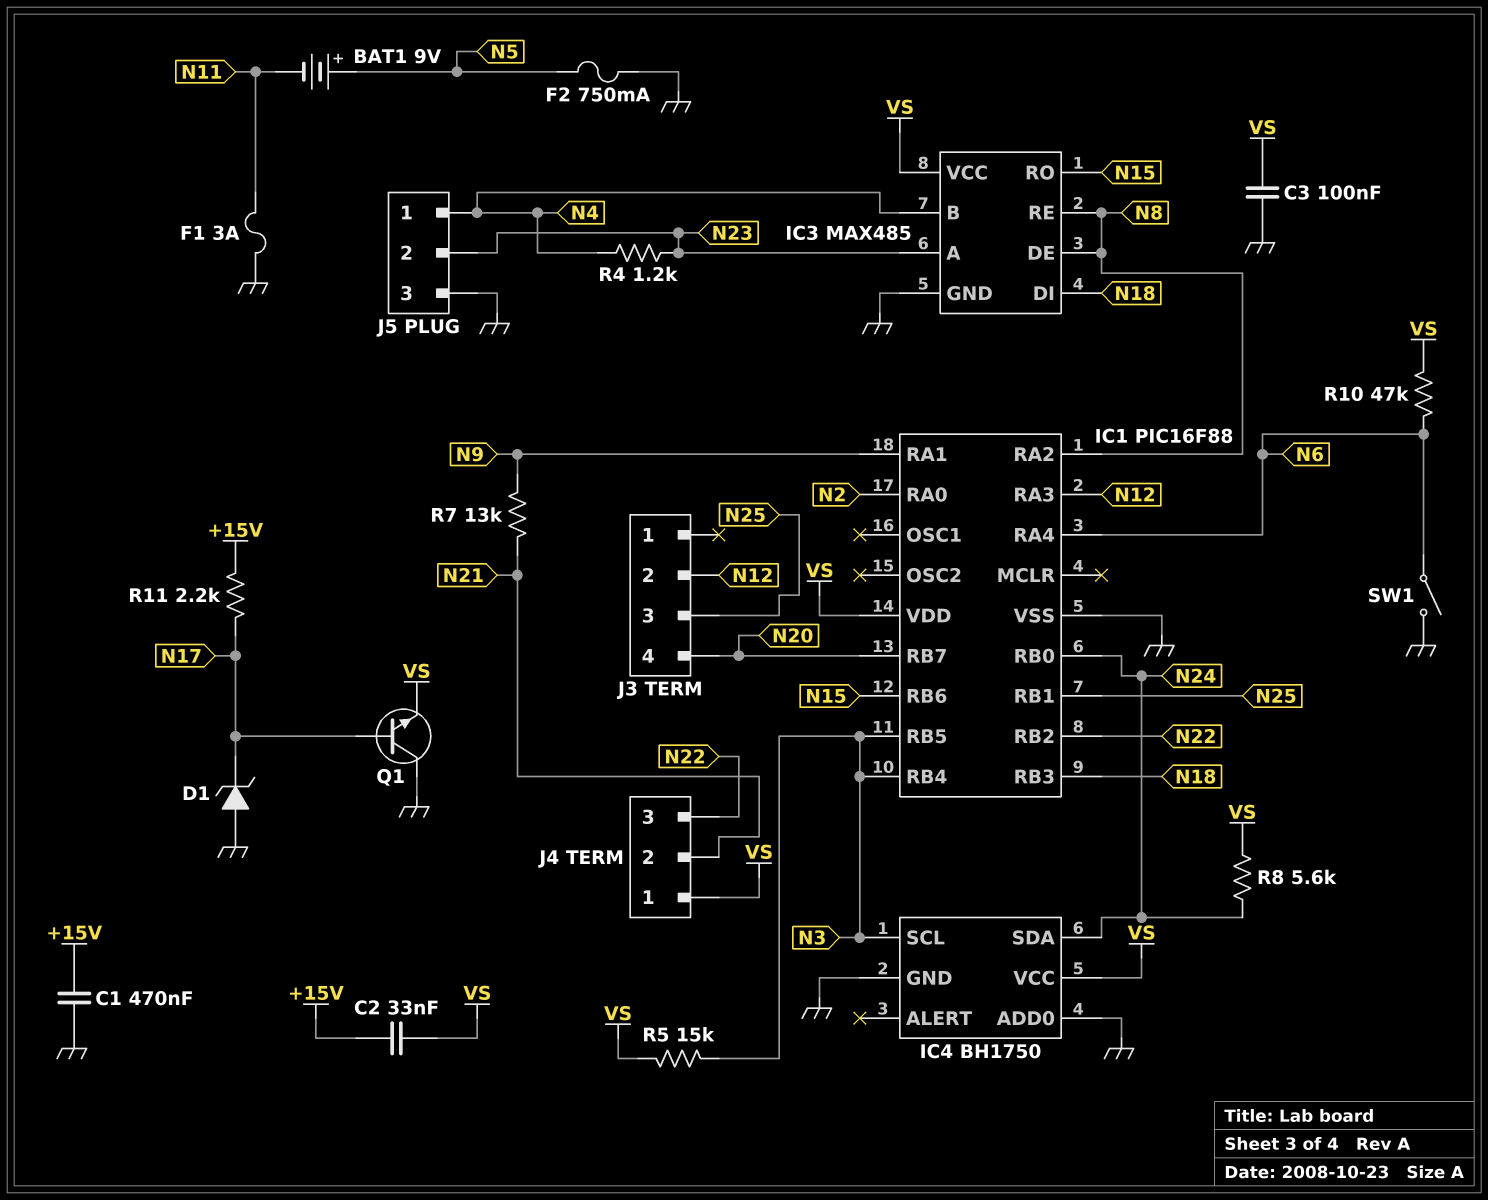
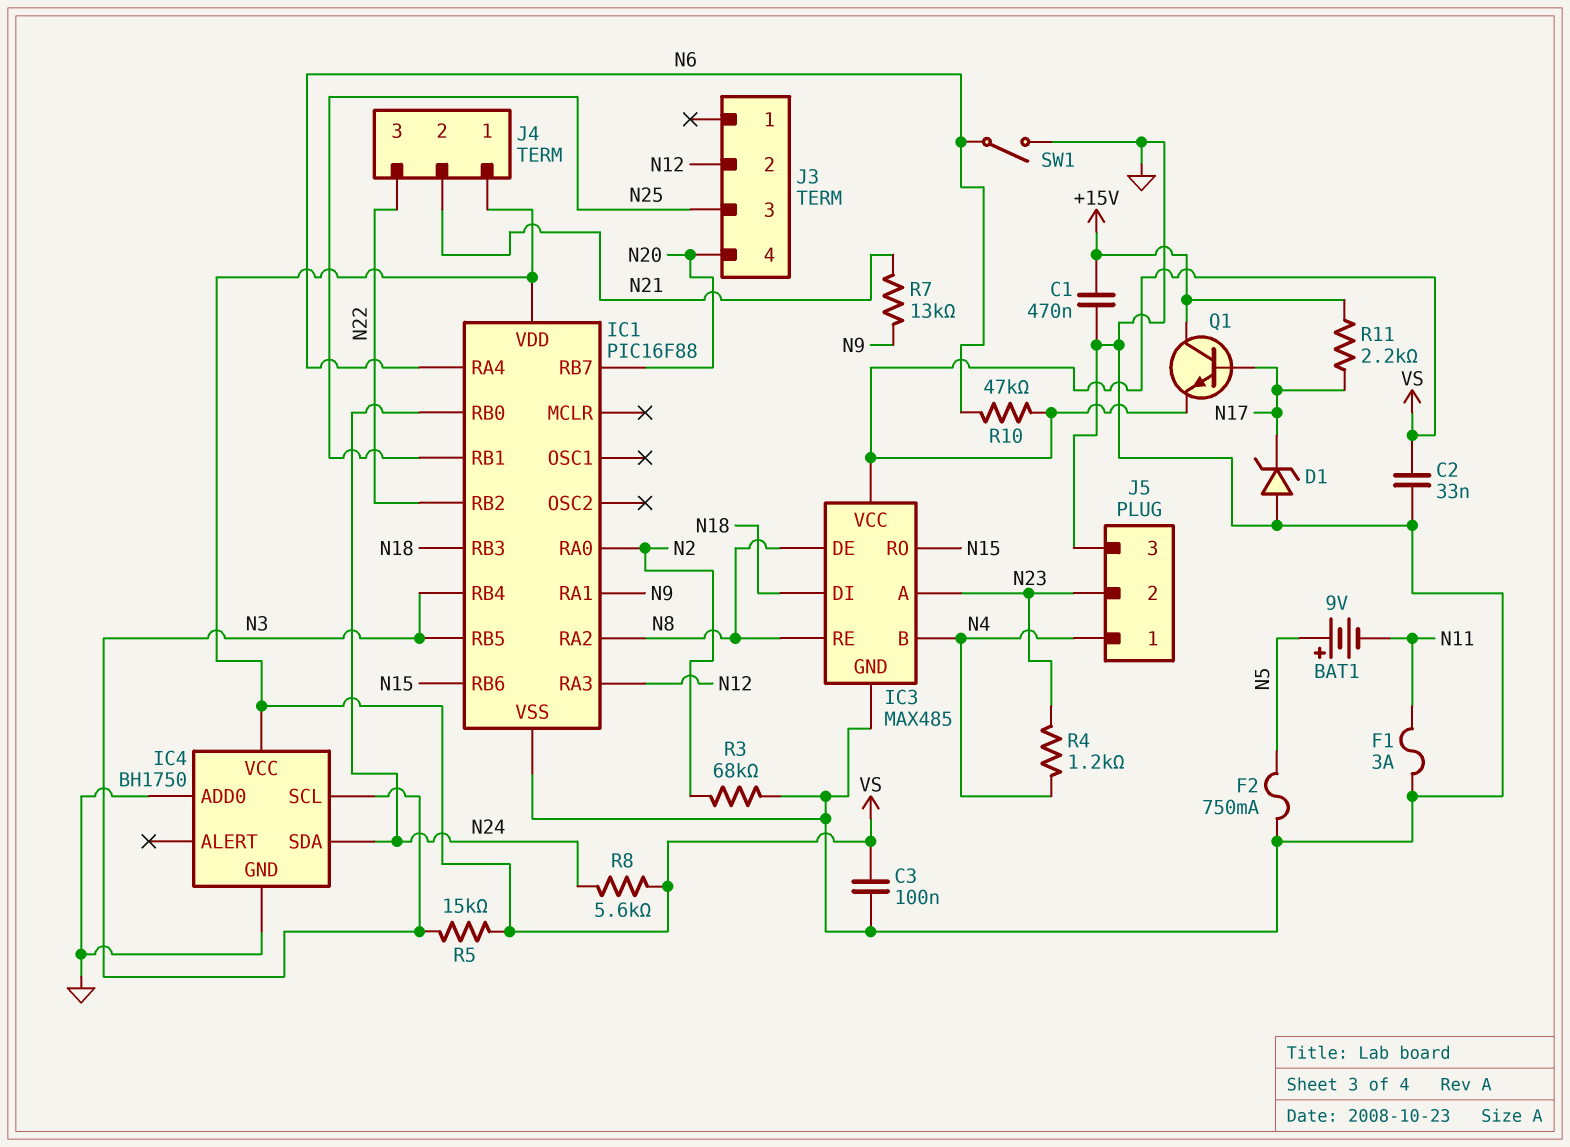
C2: 33nF (+15V, VS) -> 33nF (GND, VS)
Q1: NPN (B N17, C GND, E VS) -> NPN (B N17, C +15V, E VS)
R3: none -> 68k (GND, N2)

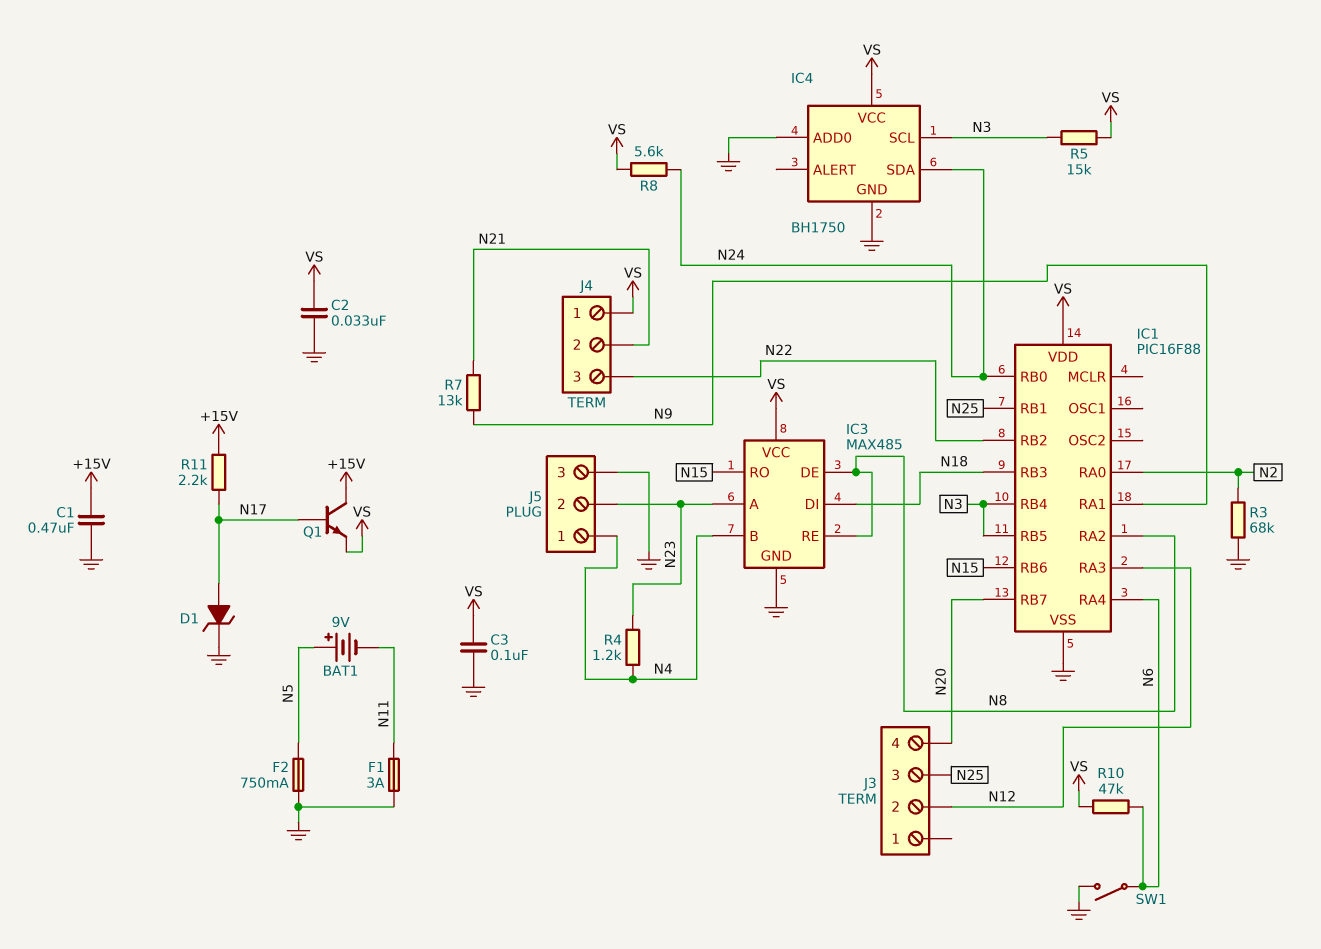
D1: zener (A GND, K N17) -> zener (A N17, K GND)

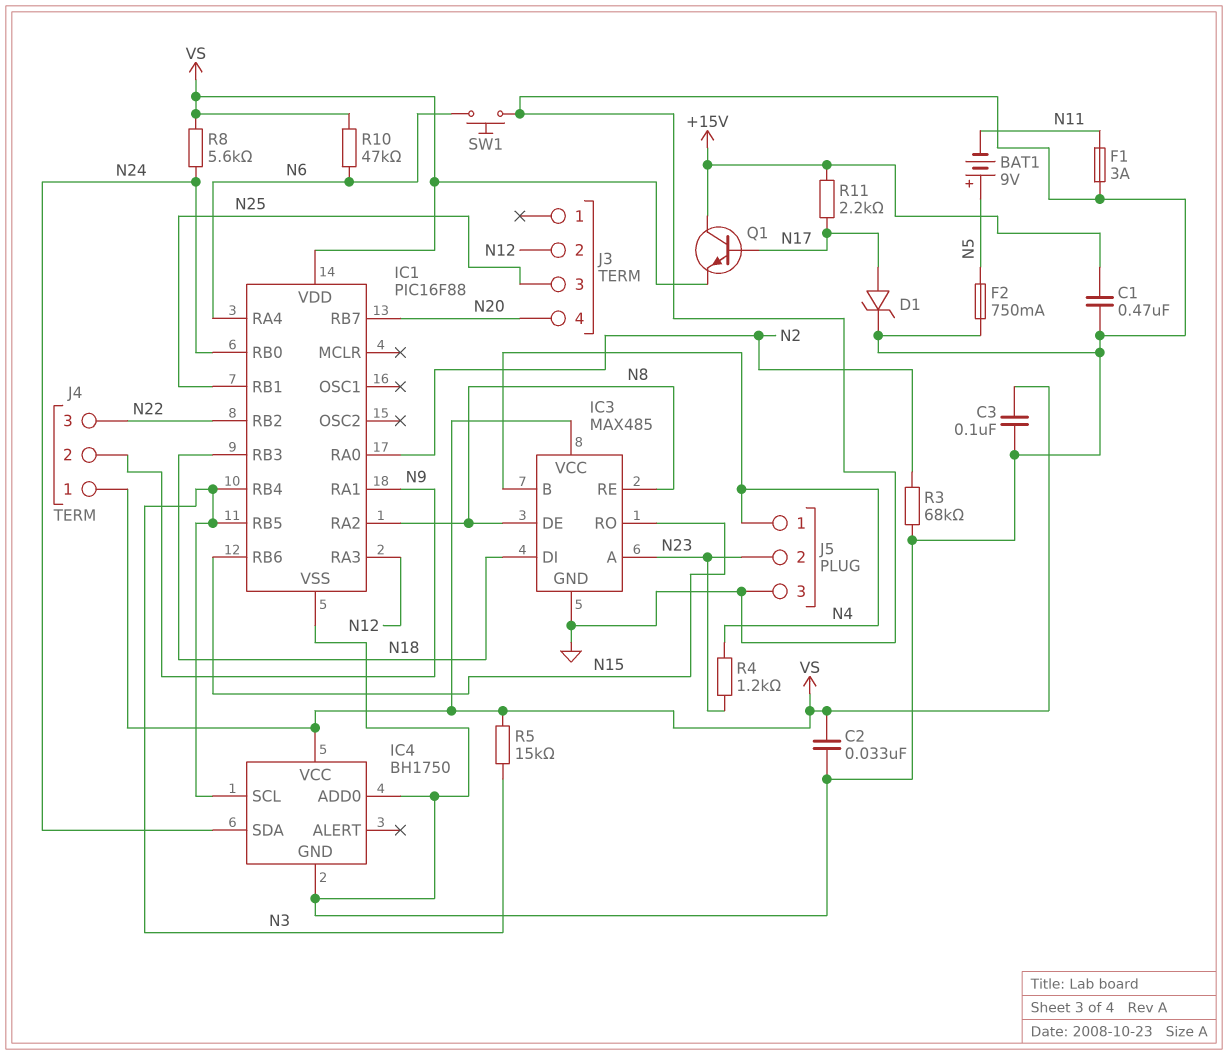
J4 pin 2: N21 -> N9
R7: 13k (N9, N21) -> none
SW1: switch (GND, N6) -> button (GND, N6)

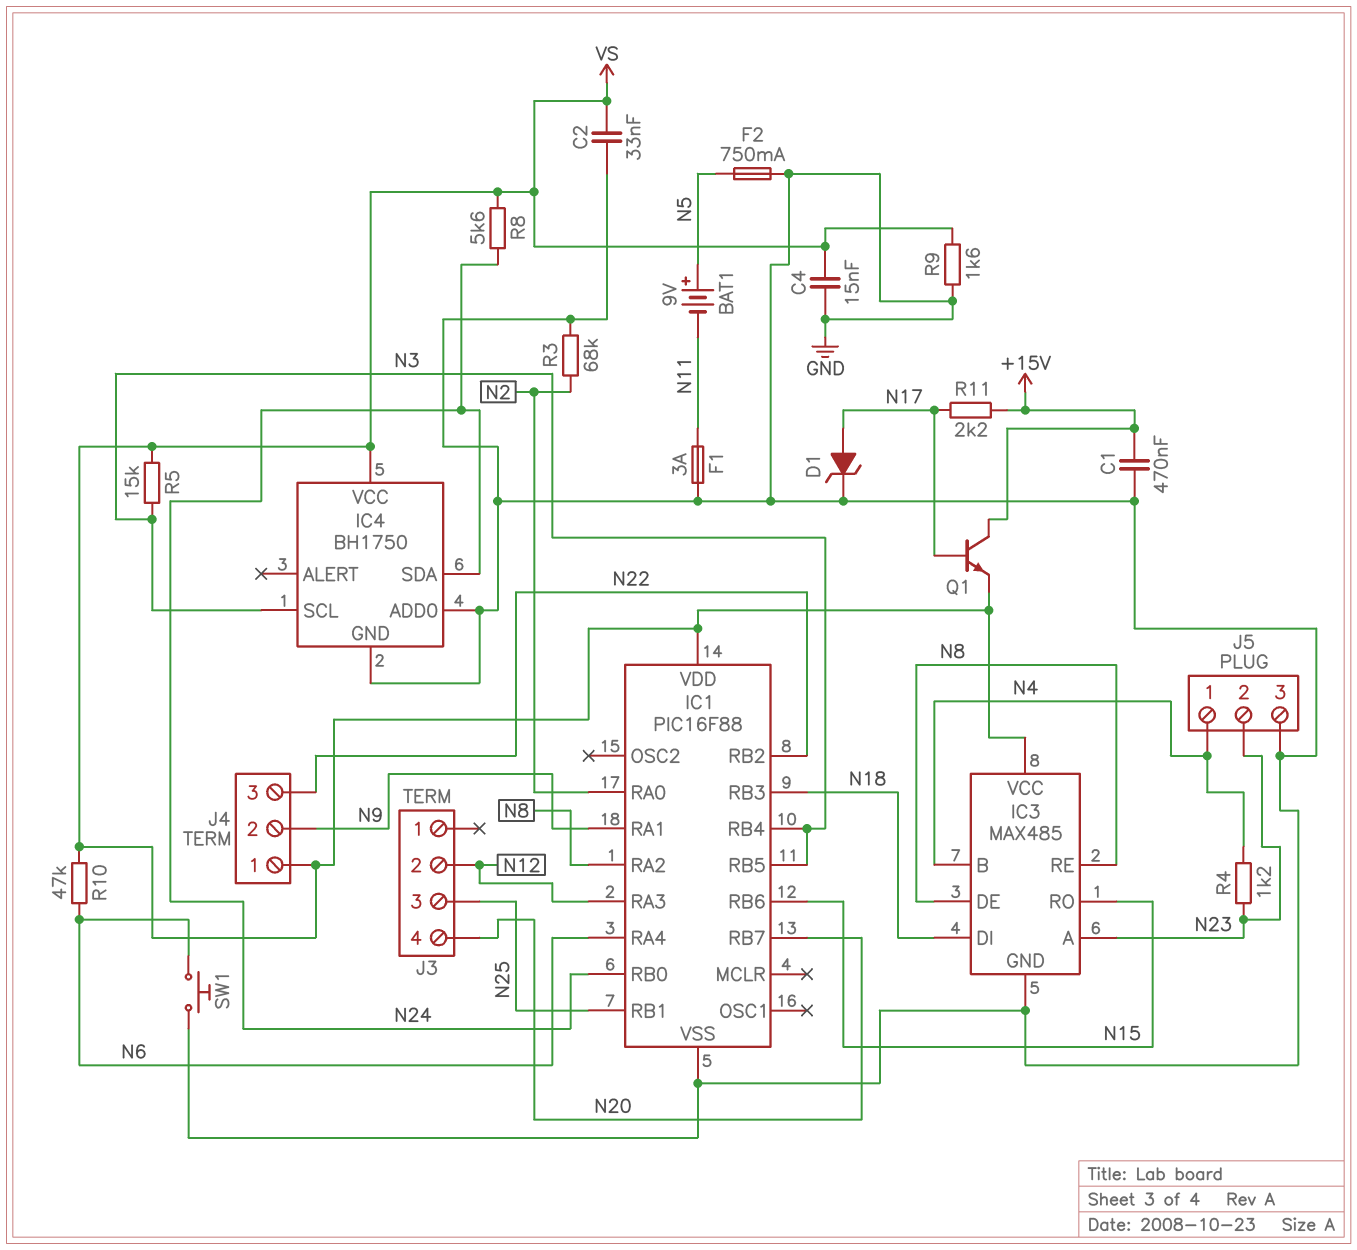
C3: 100nF (GND, VS) -> none
C4: none -> 15nF (GND, VS)
R9: none -> 1.6k (GND, VS)

